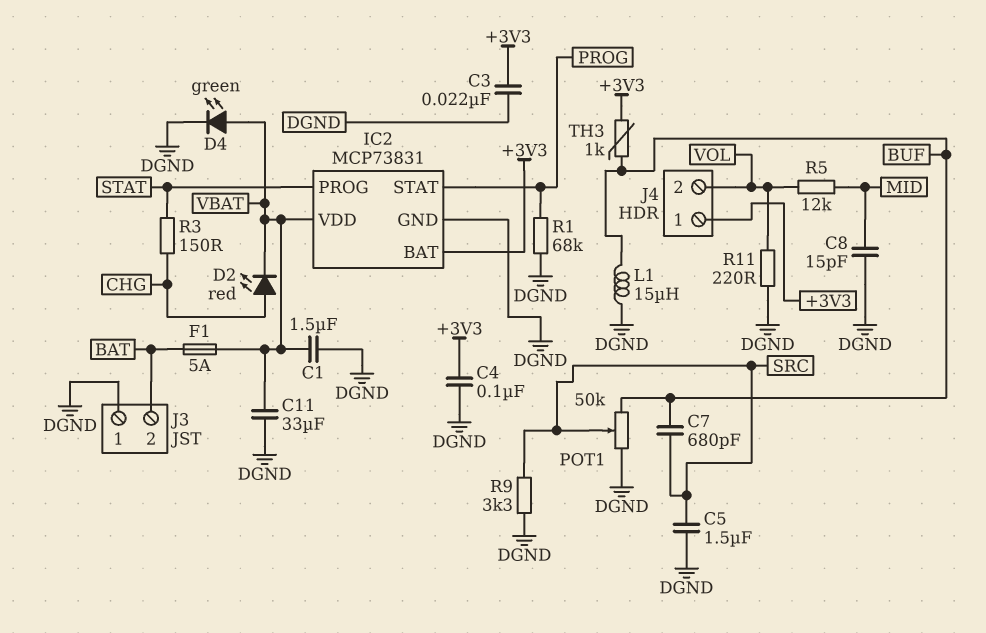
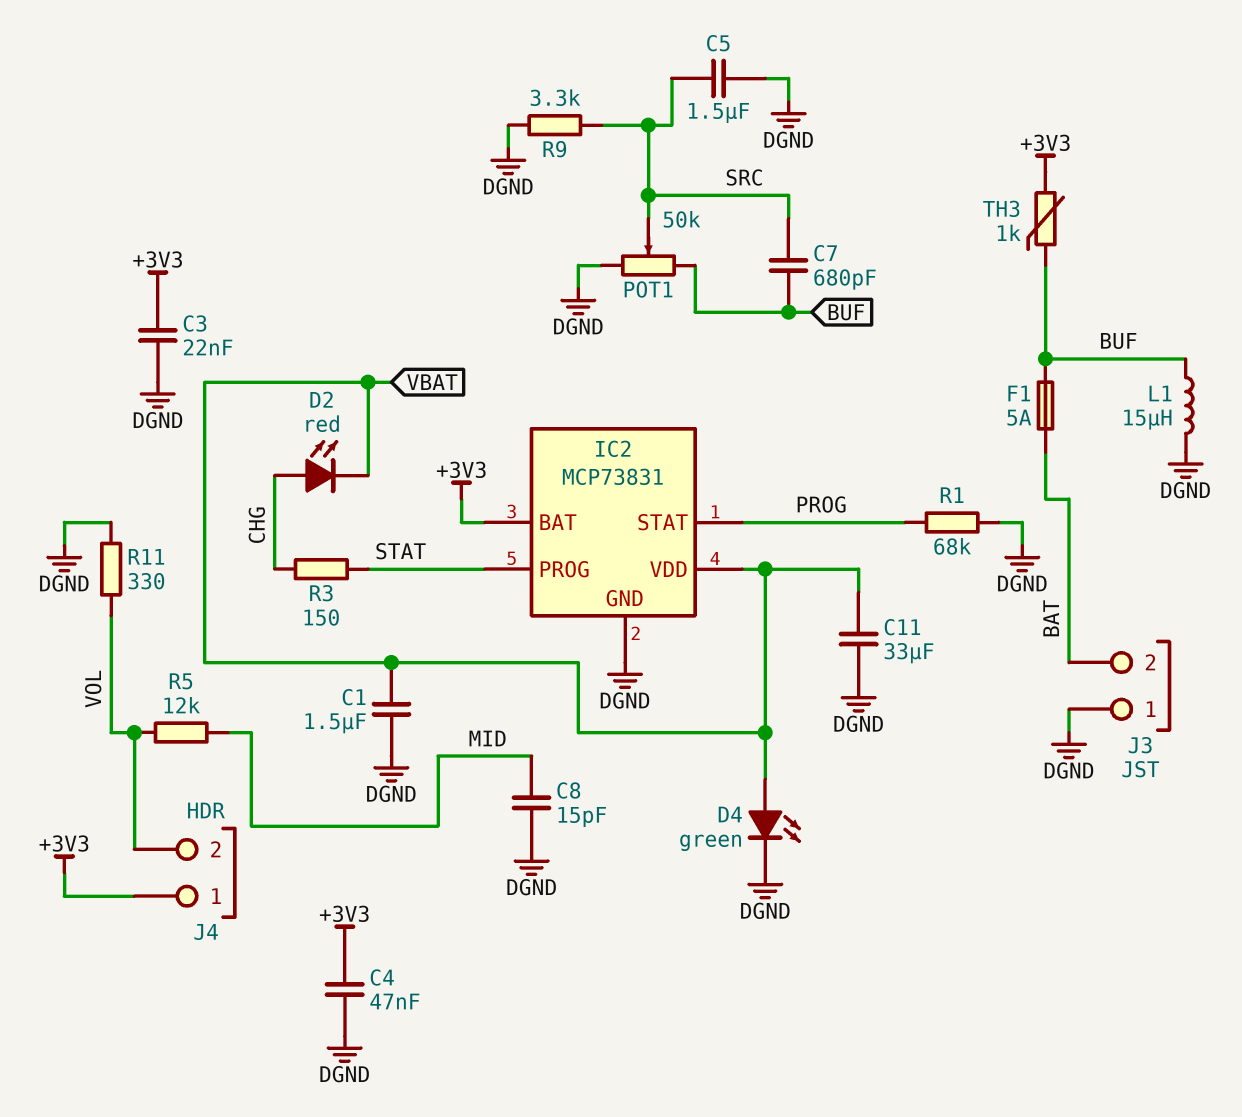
C4: 100nF (+3V3, DGND) -> 47nF (+3V3, DGND)
F1: 5A (BAT, VBAT) -> 5A (BAT, BUF)
R11: 220 (DGND, VOL) -> 330 (DGND, VOL)

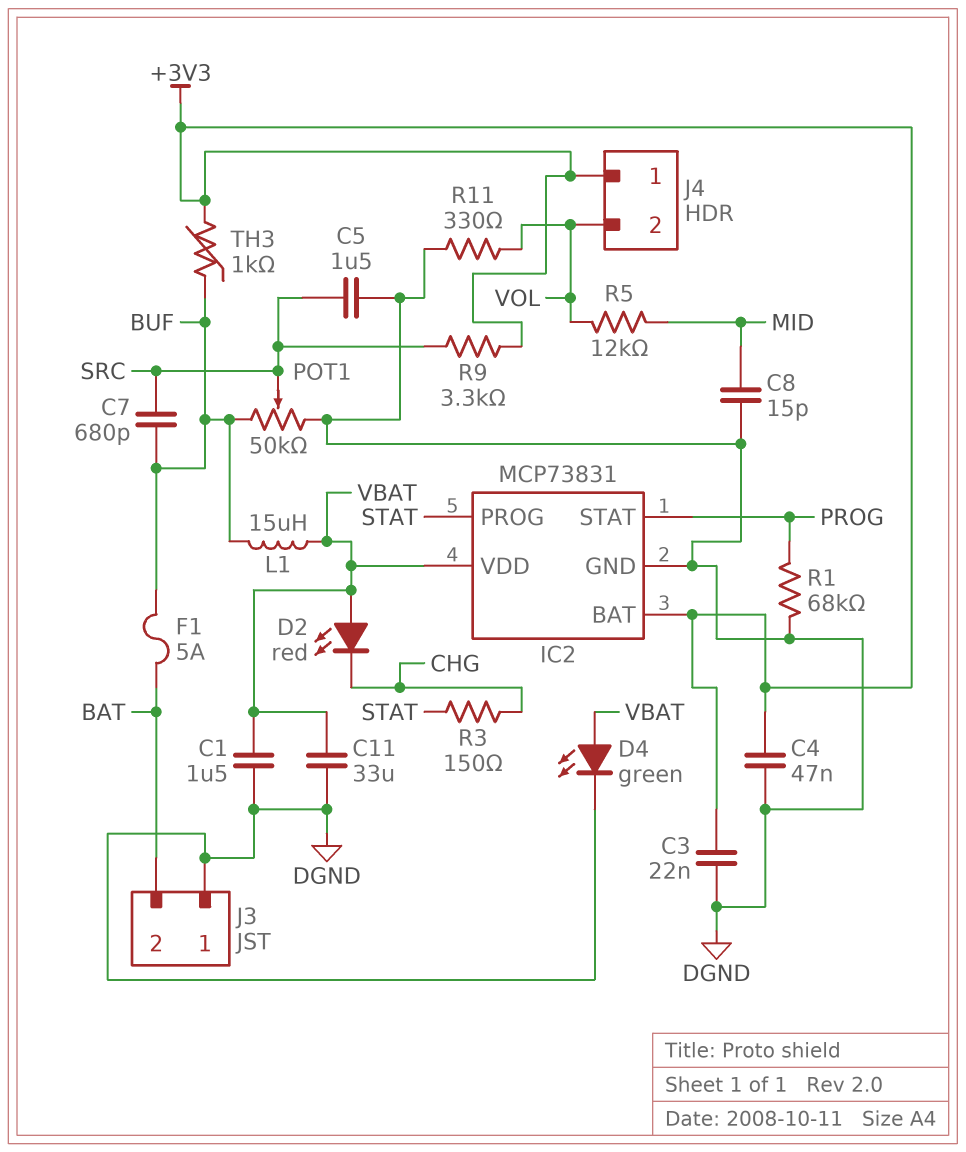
D2: LED red (A CHG, K VBAT) -> LED red (A VBAT, K CHG)
L1: 15uH (BUF, DGND) -> 15uH (BUF, VBAT)
R9: 3.3k (DGND, SRC) -> 3.3k (+3V3, SRC)

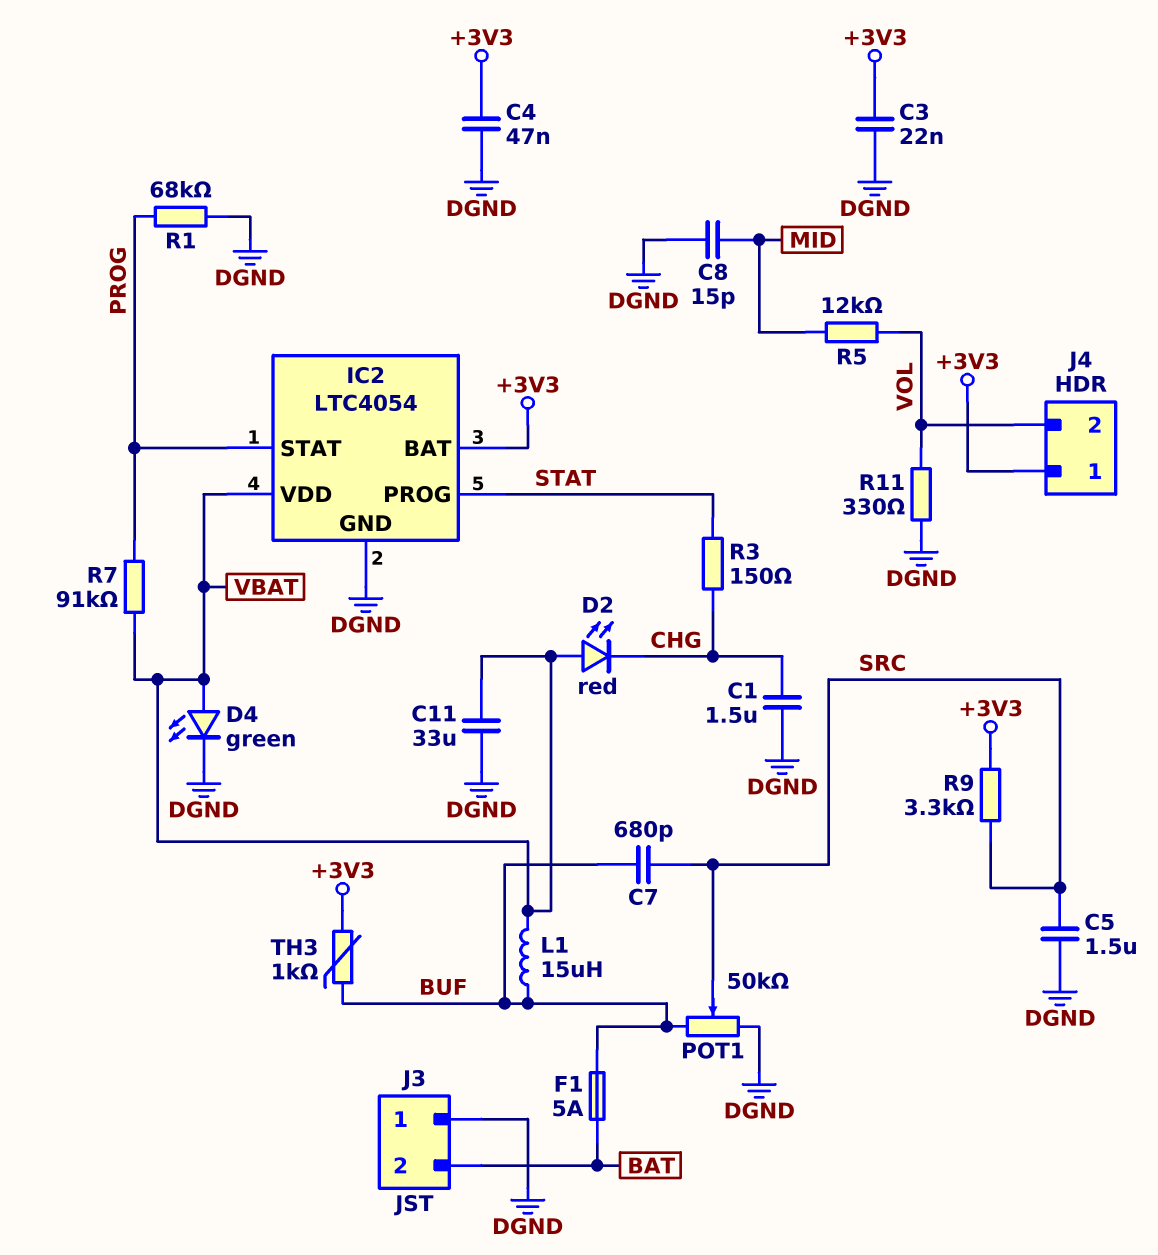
C1: 1.5uF (DGND, VBAT) -> 1.5uF (CHG, DGND)
IC2: MCP73831 -> LTC4054
R7: none -> 91k (PROG, VBAT)

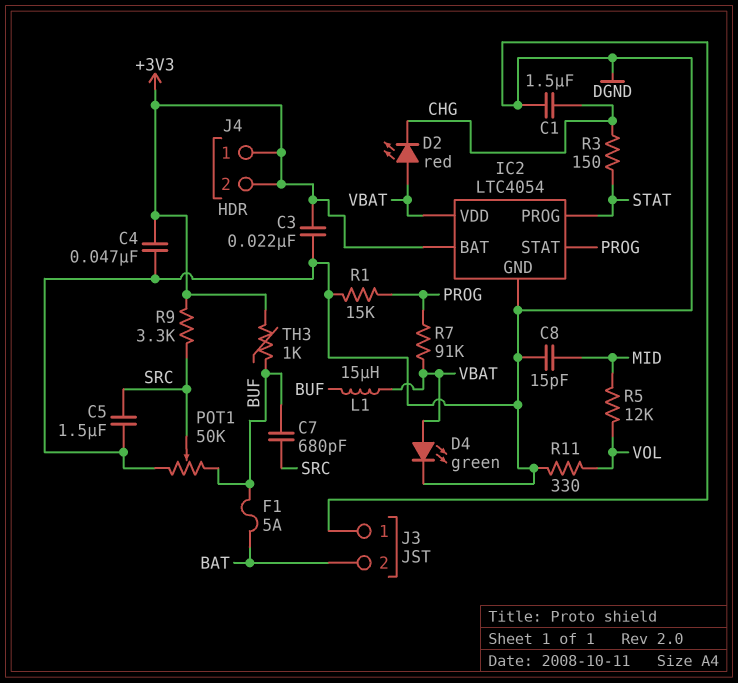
C11: 33uF (DGND, VBAT) -> none
J4 pin 2: VOL -> +3V3
R1: 68k (DGND, PROG) -> 15k (DGND, PROG)

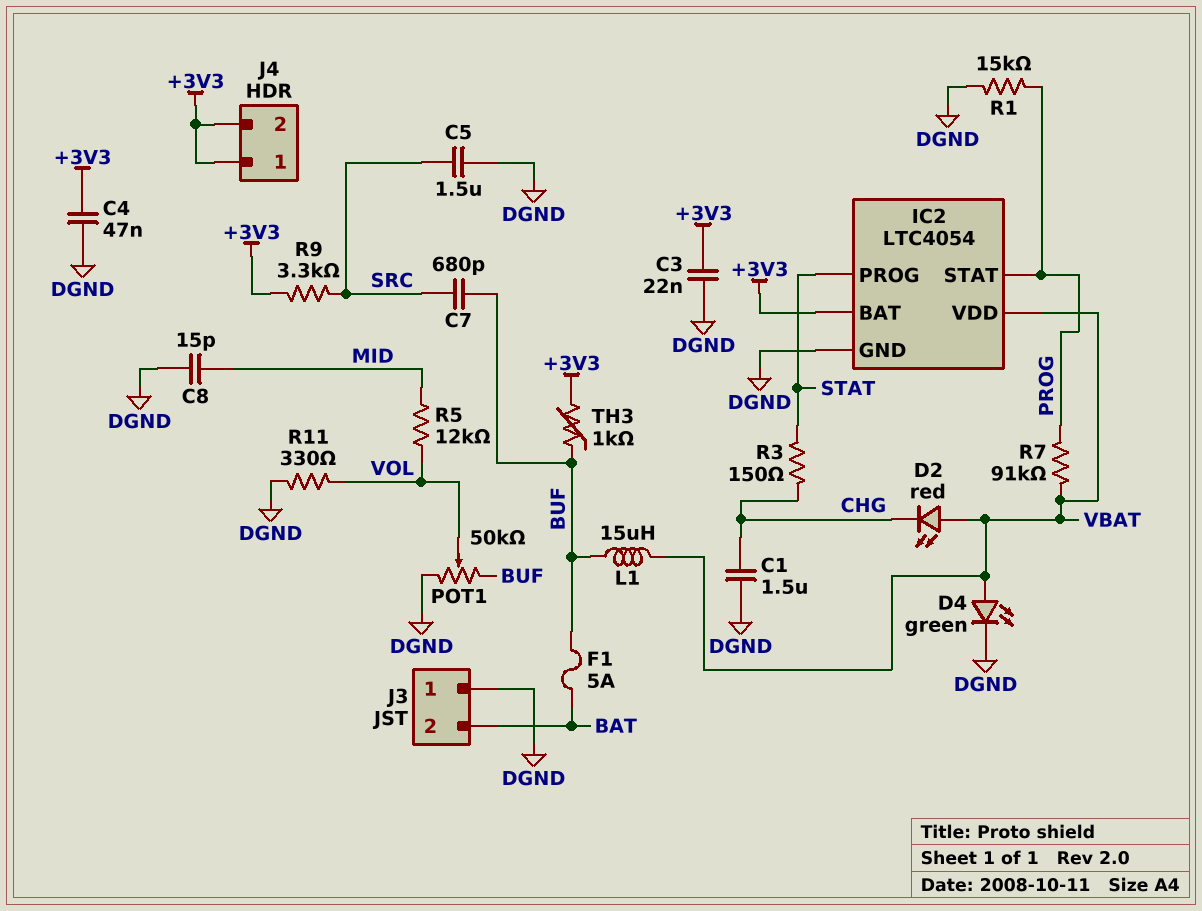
POT1: 50k (BUF, DGND, wiper SRC) -> 50k (BUF, DGND, wiper VOL)

